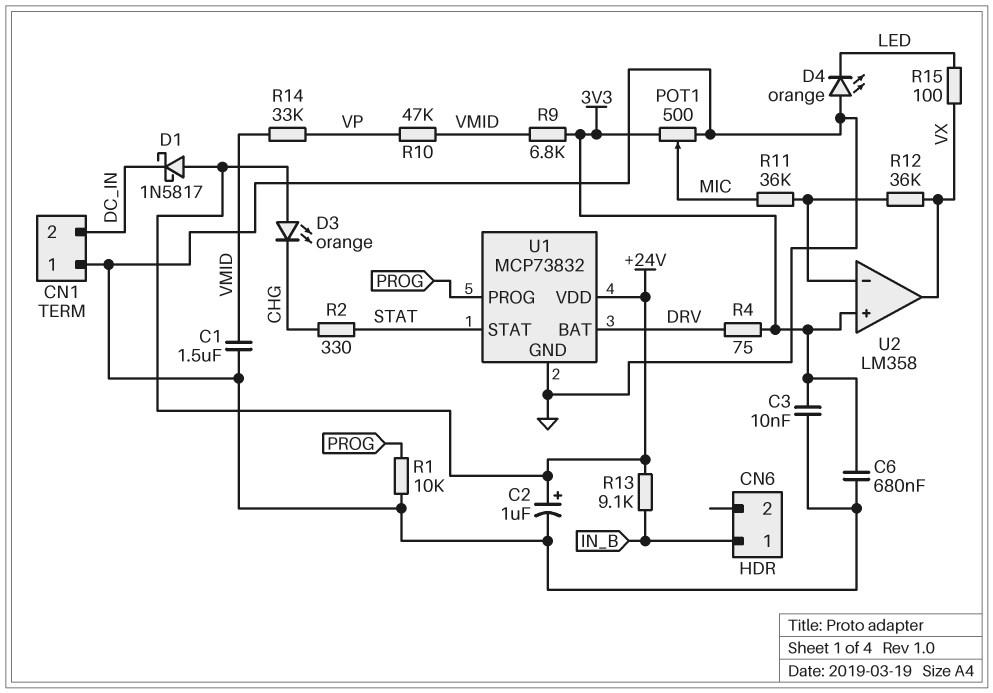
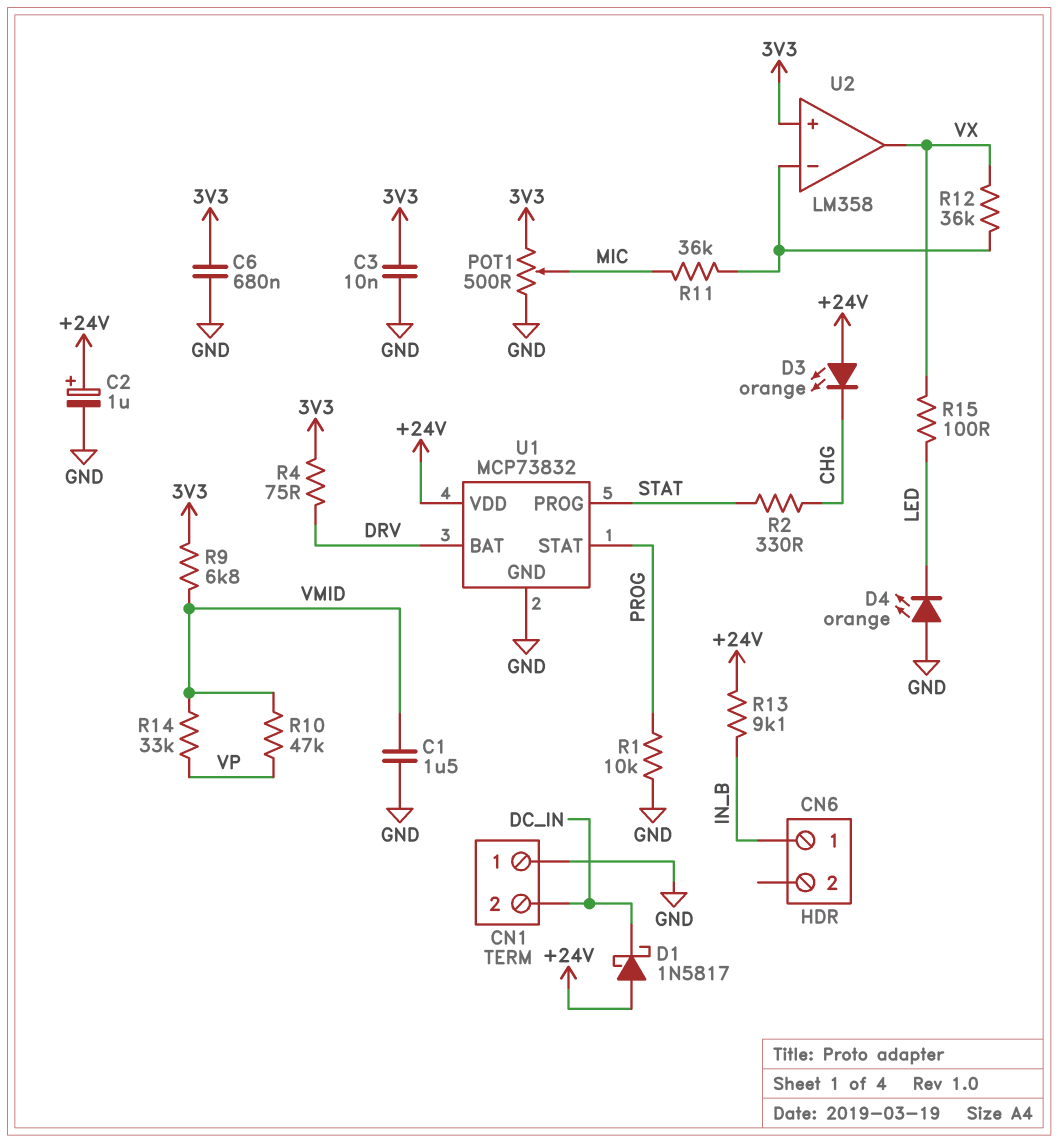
U1 pin PROG: PROG -> STAT
U1 pin STAT: STAT -> PROG

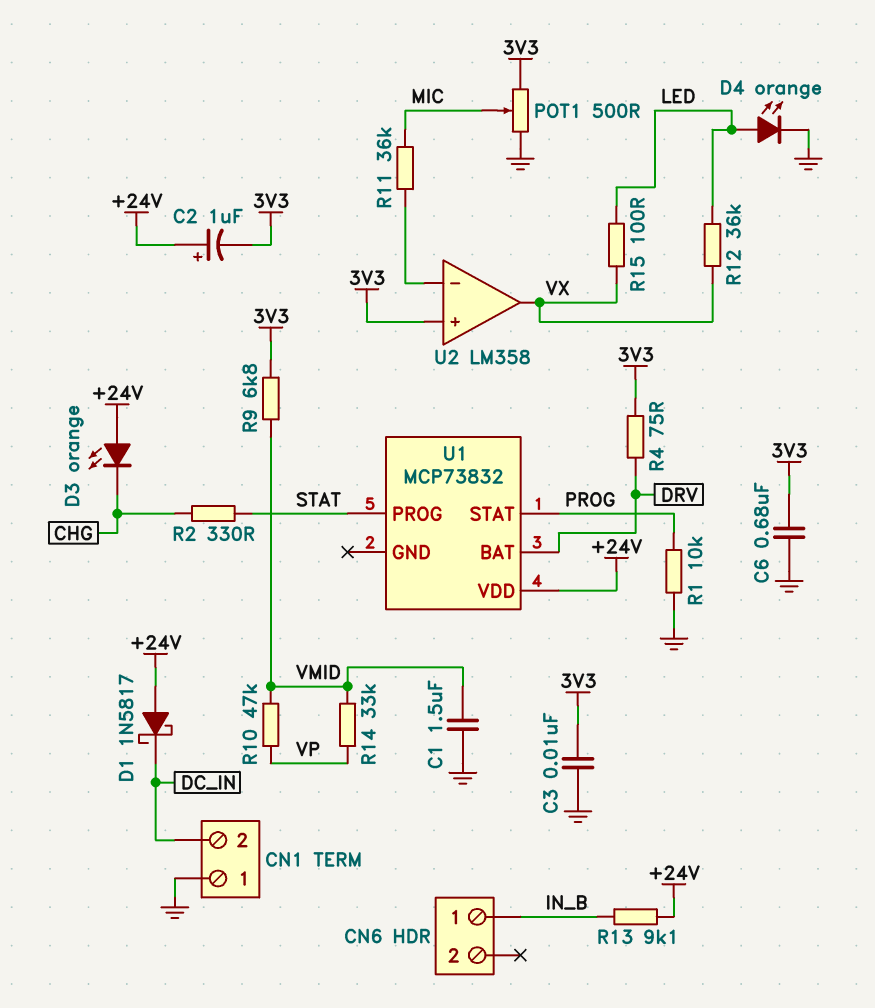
C2: 1uF (plus +24V, minus GND) -> 1uF (plus +24V, minus 3V3)
D4: LED orange (A GND, K LED) -> LED orange (A LED, K GND)
R12: 36k (U2/in-, VX) -> 36k (LED, VX)
U1 pin GND: GND -> none

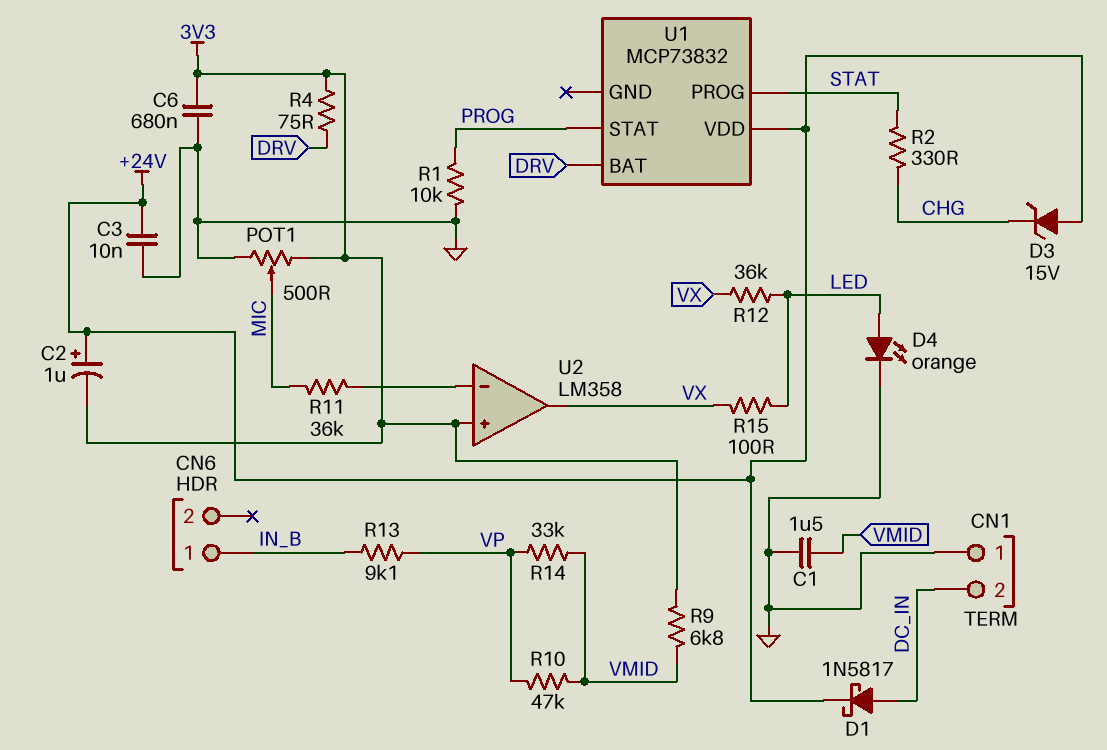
C3: 10nF (3V3, GND) -> 10nF (+24V, GND)
D1: schottky 1N5817 (A +24V, K DC_IN) -> schottky 1N5817 (A DC_IN, K +24V)
D3: LED orange (A +24V, K CHG) -> zener 15V (A +24V, K CHG)
R13: 9.1k (+24V, IN_B) -> 9.1k (IN_B, VP)

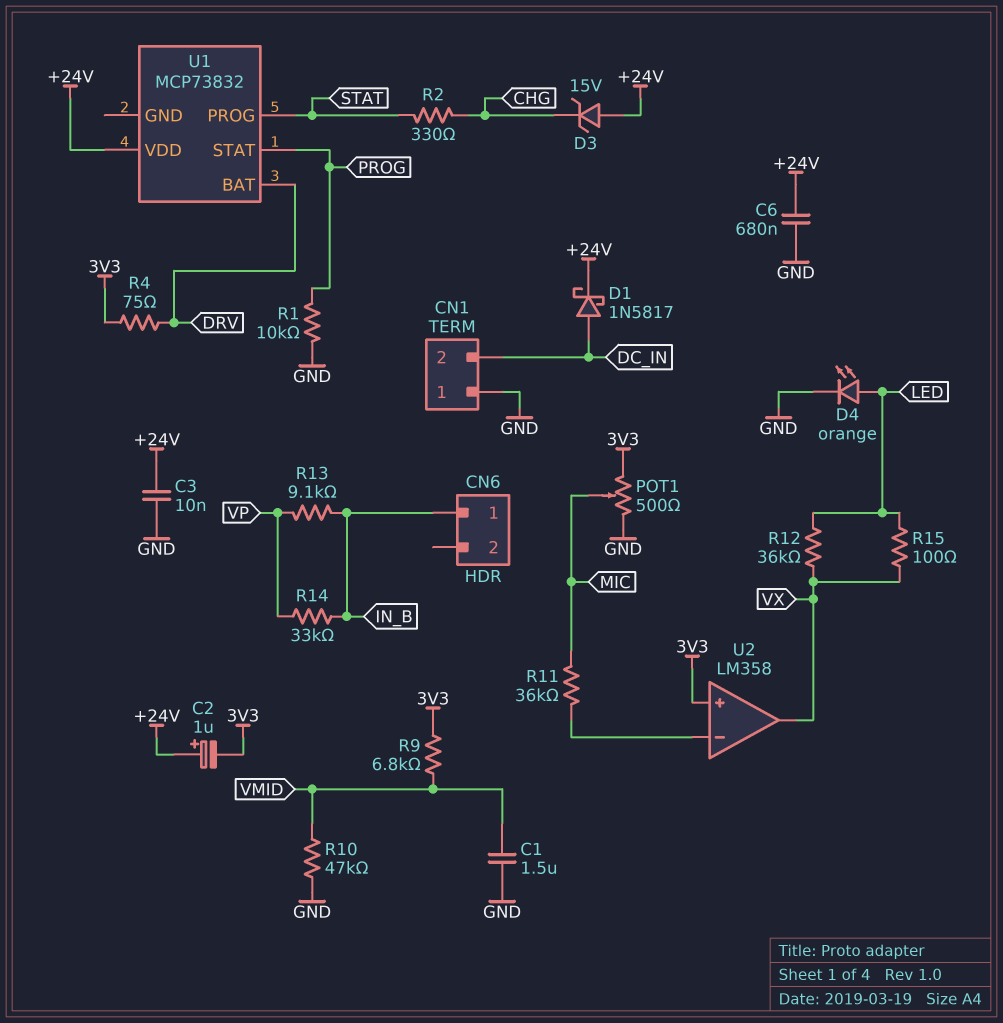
C6: 680nF (3V3, GND) -> 680nF (+24V, GND)
R10: 47k (VMID, VP) -> 47k (GND, VMID)
R14: 33k (VMID, VP) -> 33k (IN_B, VP)

